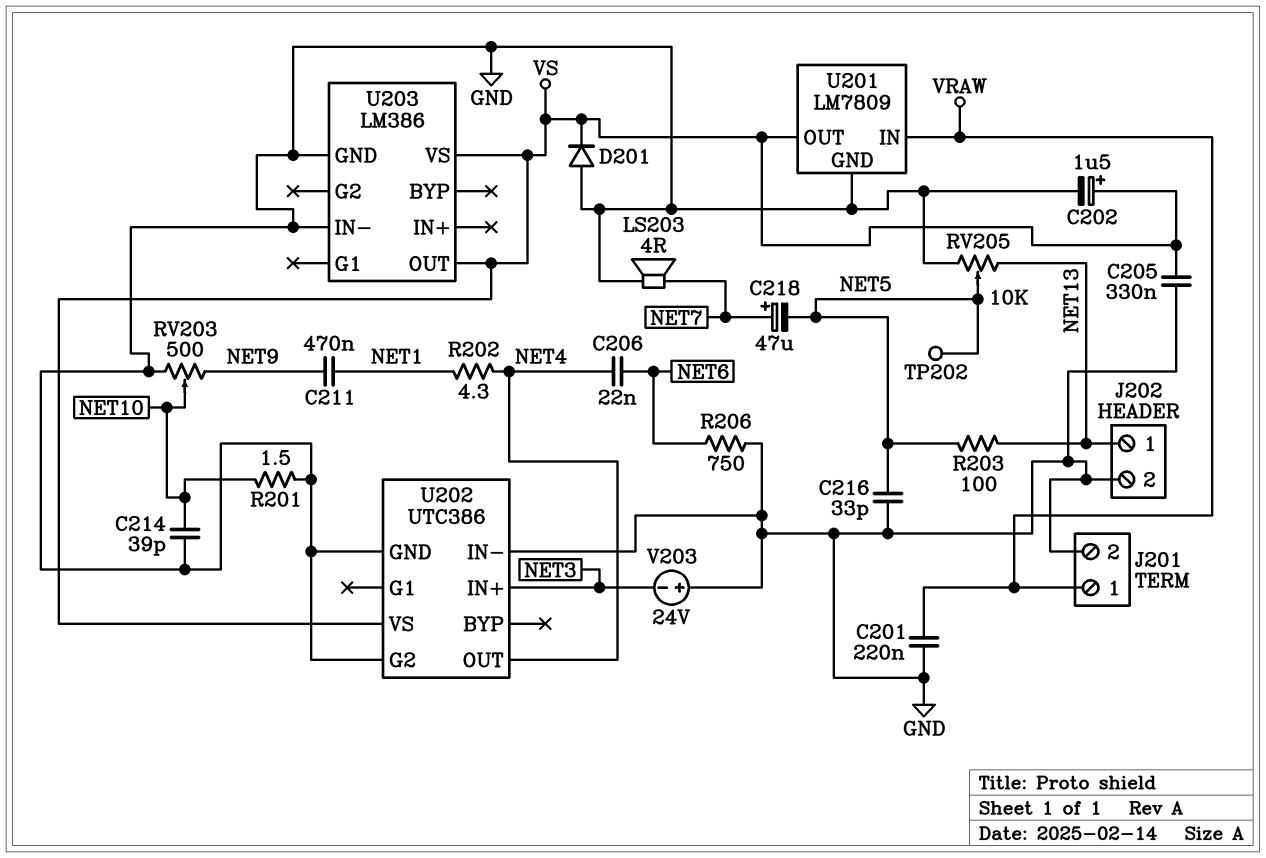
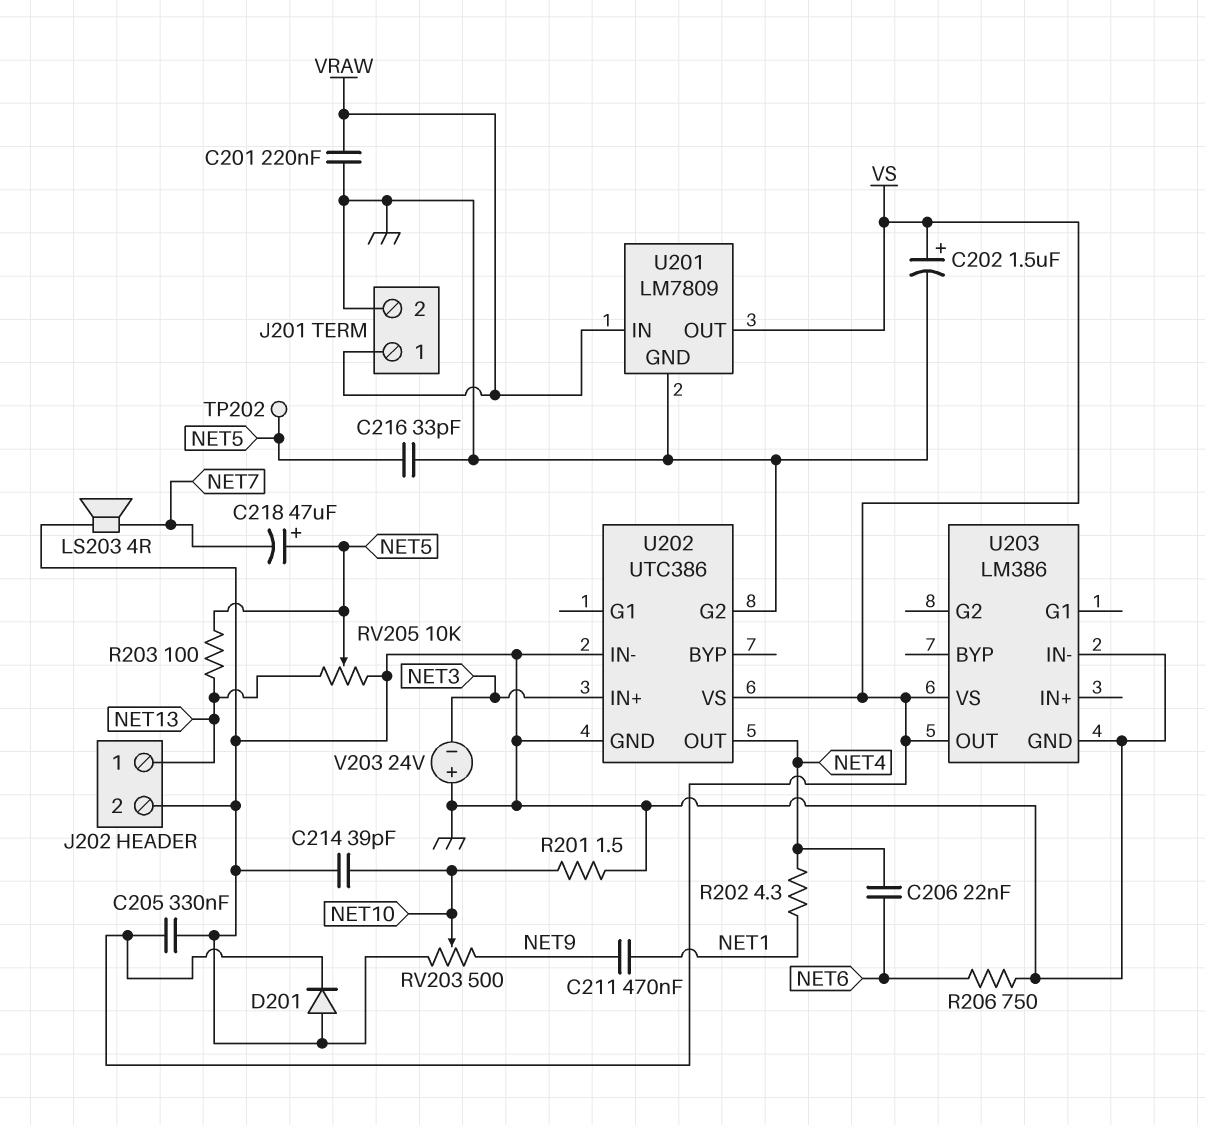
C218: 47uF (plus NET7, minus NET5) -> 47uF (plus NET5, minus NET7)

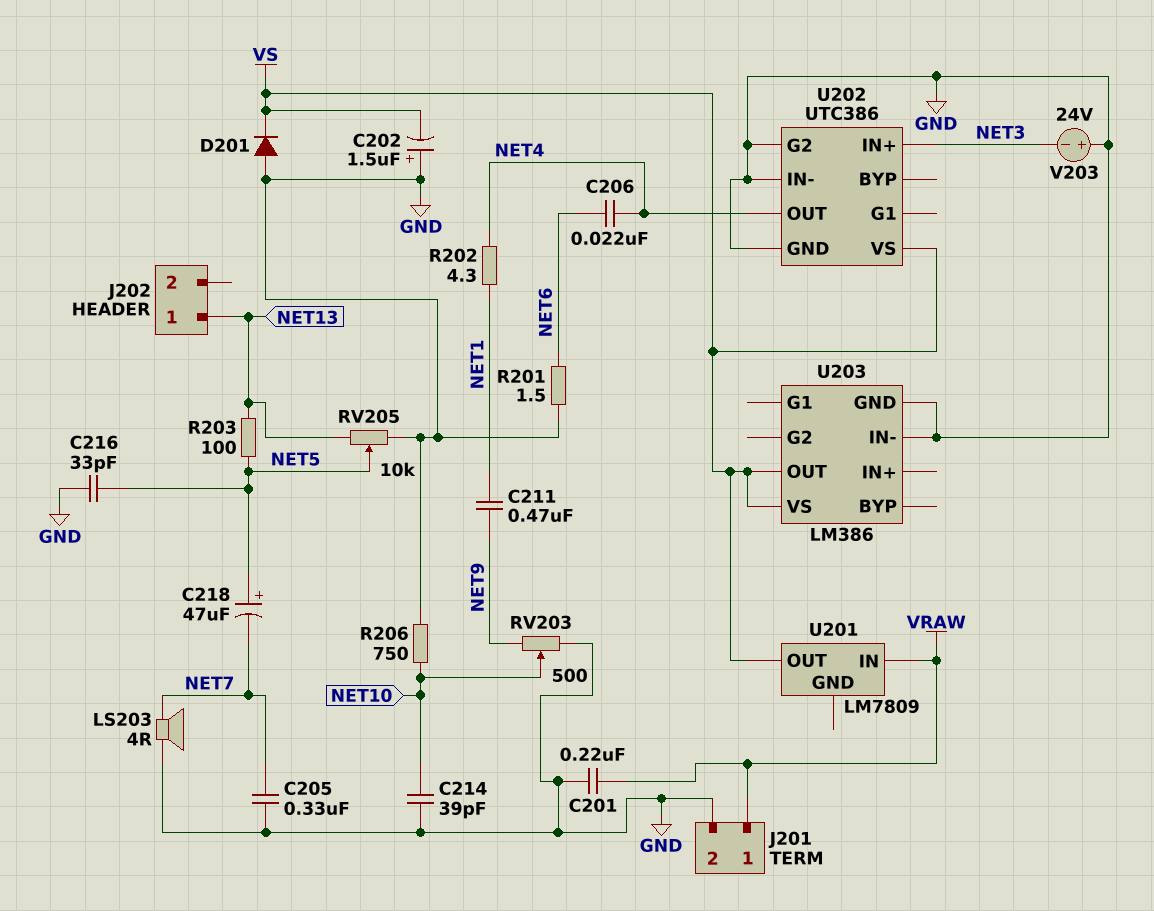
C202: 1.5uF (plus VS, minus GND) -> 1.5uF (plus GND, minus VS)
C205: 330nF (GND, VS) -> 330nF (GND, NET7)
J202 pin 2: GND -> none
R201: 1.5 (GND, NET10) -> 1.5 (GND, NET6)
R206: 750 (GND, NET6) -> 750 (GND, NET10)
TP202: test point (NET5) -> none
U201 pin GND: GND -> none

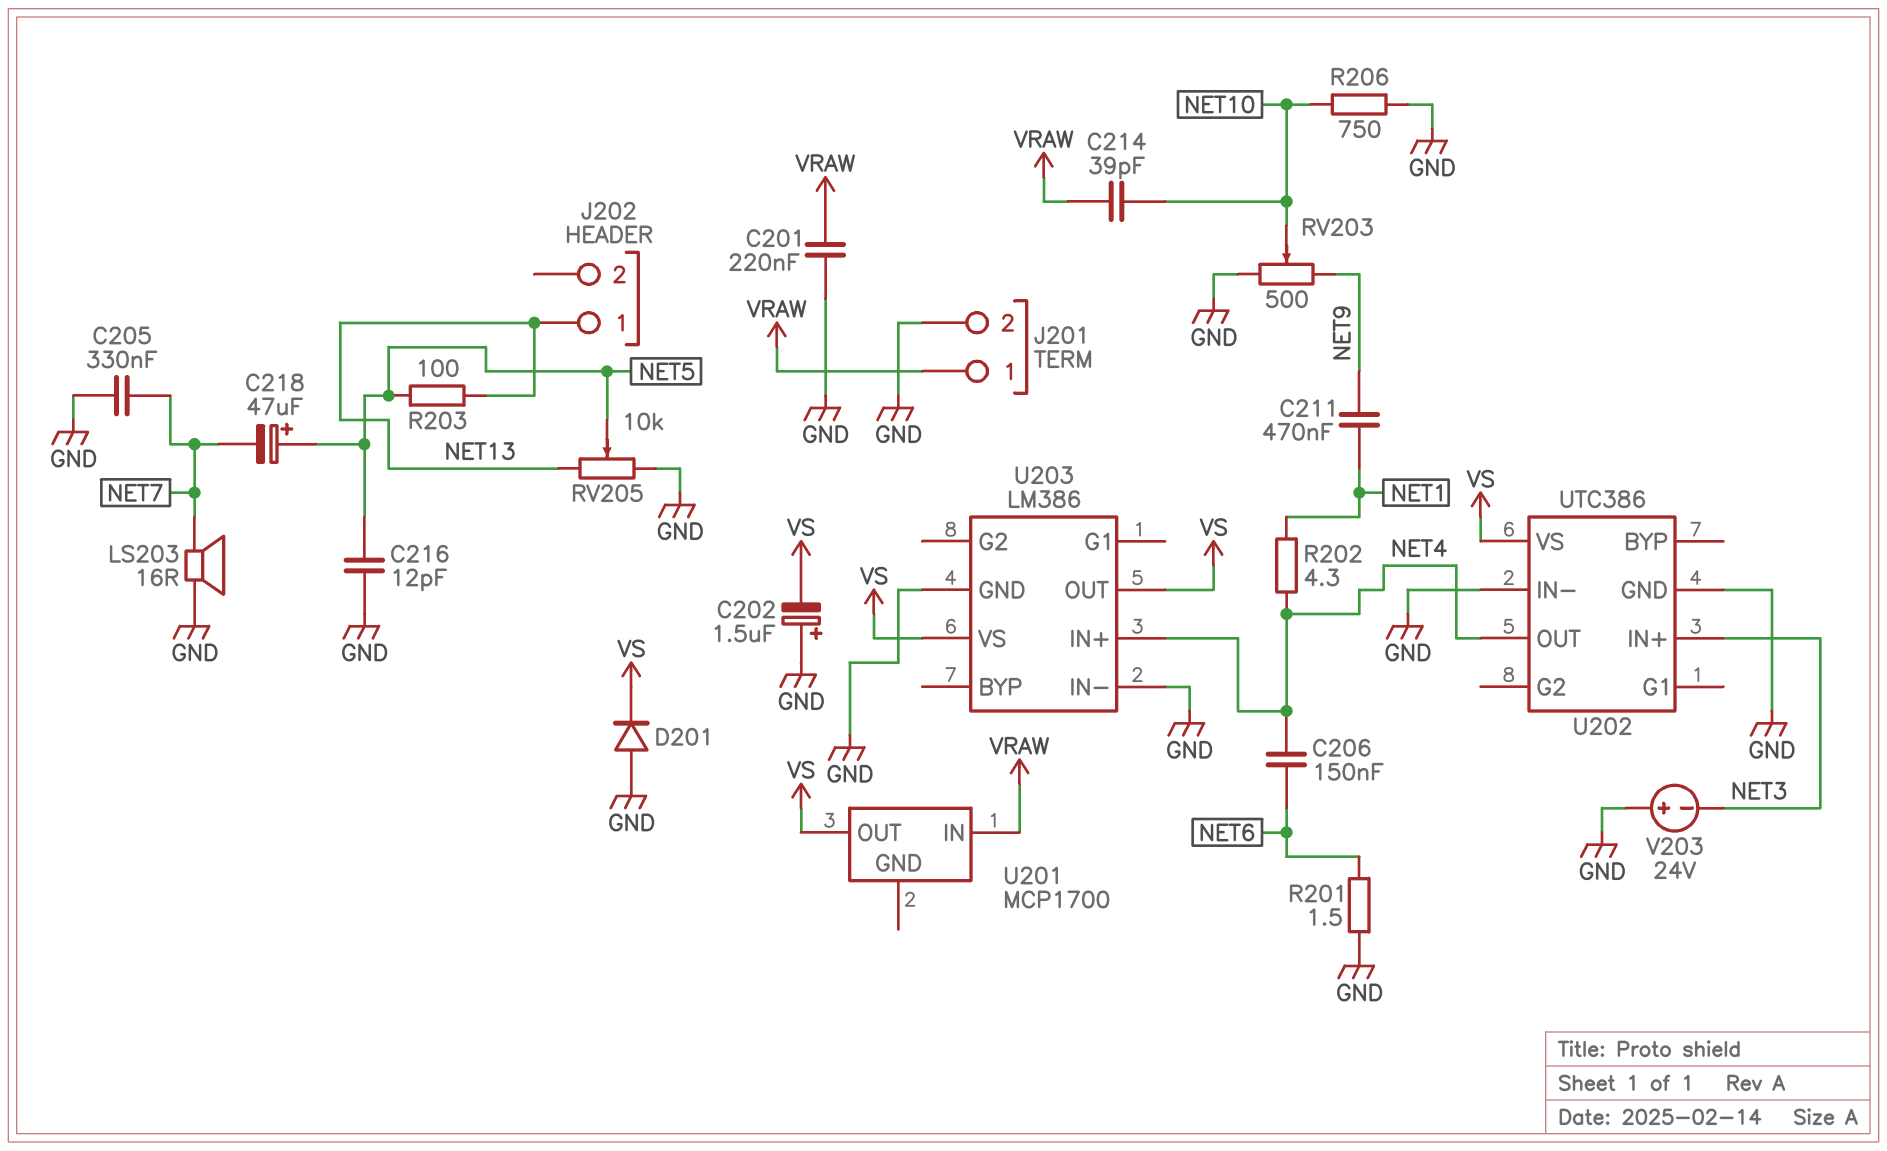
C206: 22nF (NET4, NET6) -> 150nF (NET4, NET6)
C214: 39pF (GND, NET10) -> 39pF (NET10, VRAW)
C216: 33pF (GND, NET5) -> 12pF (GND, NET5)
LS203: speaker 4R (GND, NET7) -> speaker 16R (GND, NET7)
U201: LM7809 -> MCP1700
U202 pin G2: GND -> none
U203 pin IN+: none -> NET4

